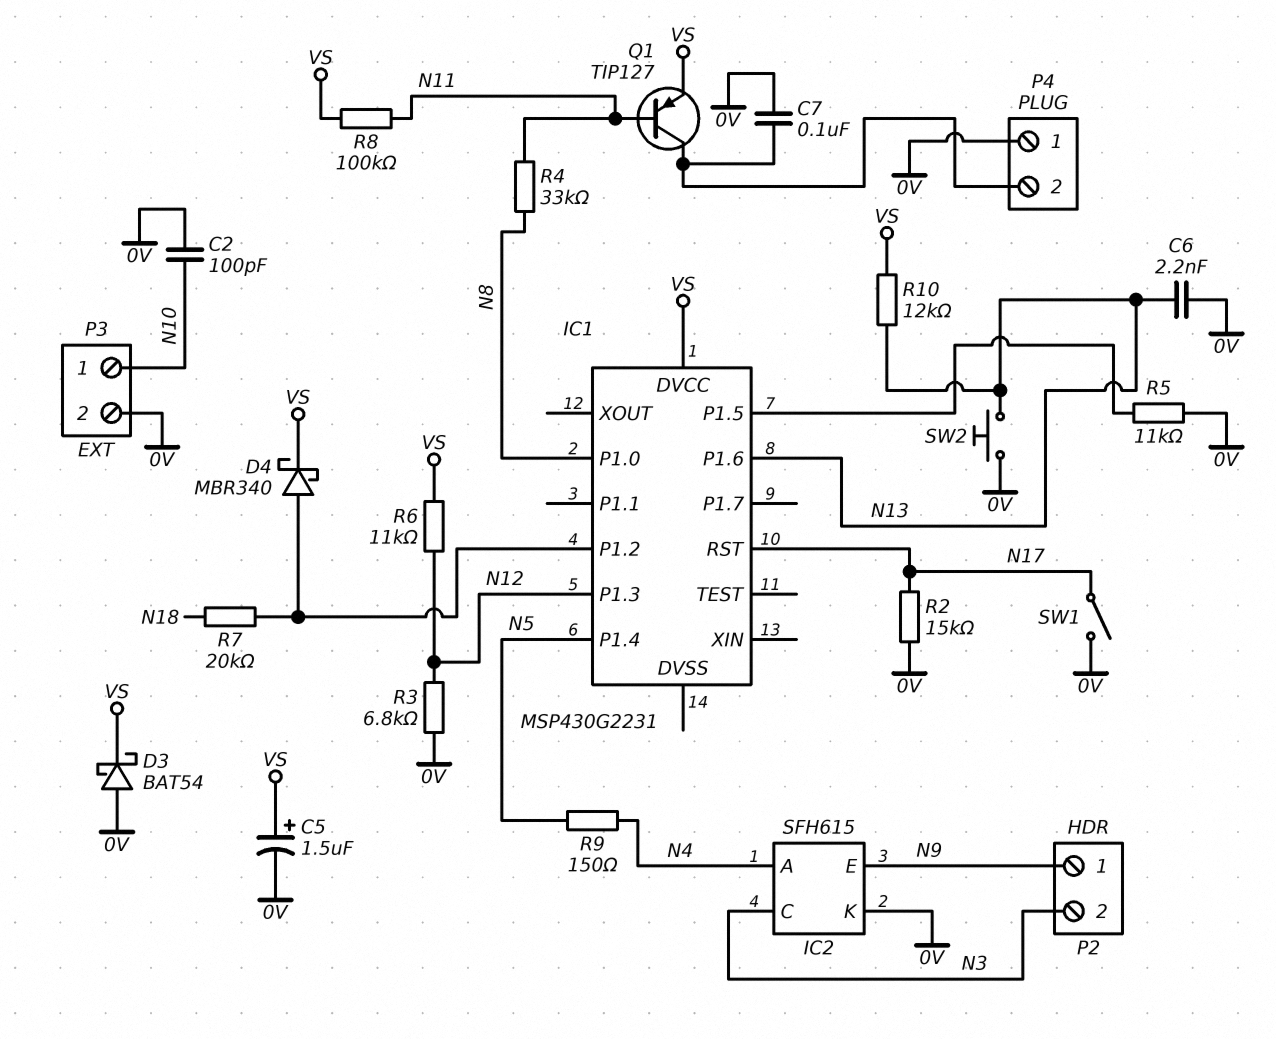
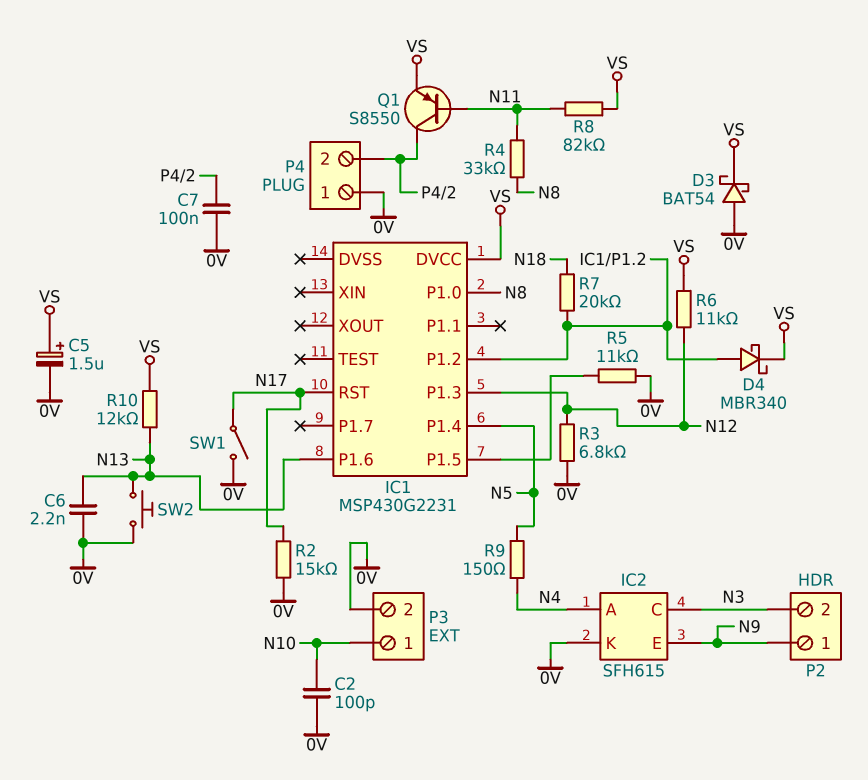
Q1: PNP TIP127 (B N11, C P4/2, E VS) -> PNP S8550 (B N11, C P4/2, E VS)
R8: 100k (N11, VS) -> 82k (N11, VS)

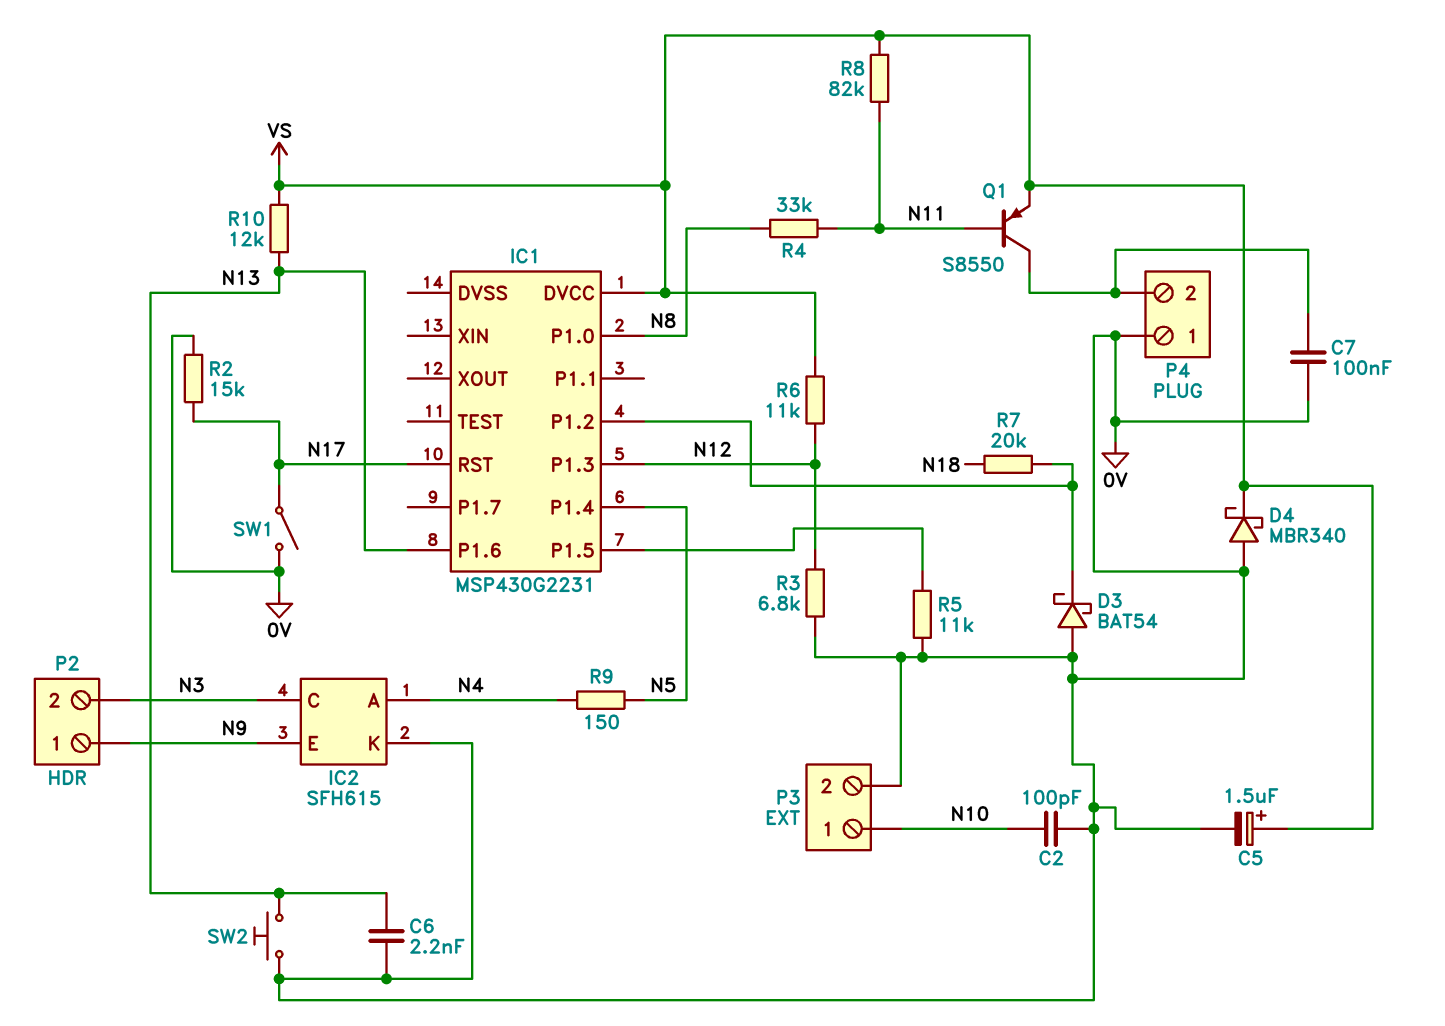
D3: schottky BAT54 (A 0V, K VS) -> schottky BAT54 (A 0V, K IC1/P1.2)
D4: schottky MBR340 (A IC1/P1.2, K VS) -> schottky MBR340 (A 0V, K VS)

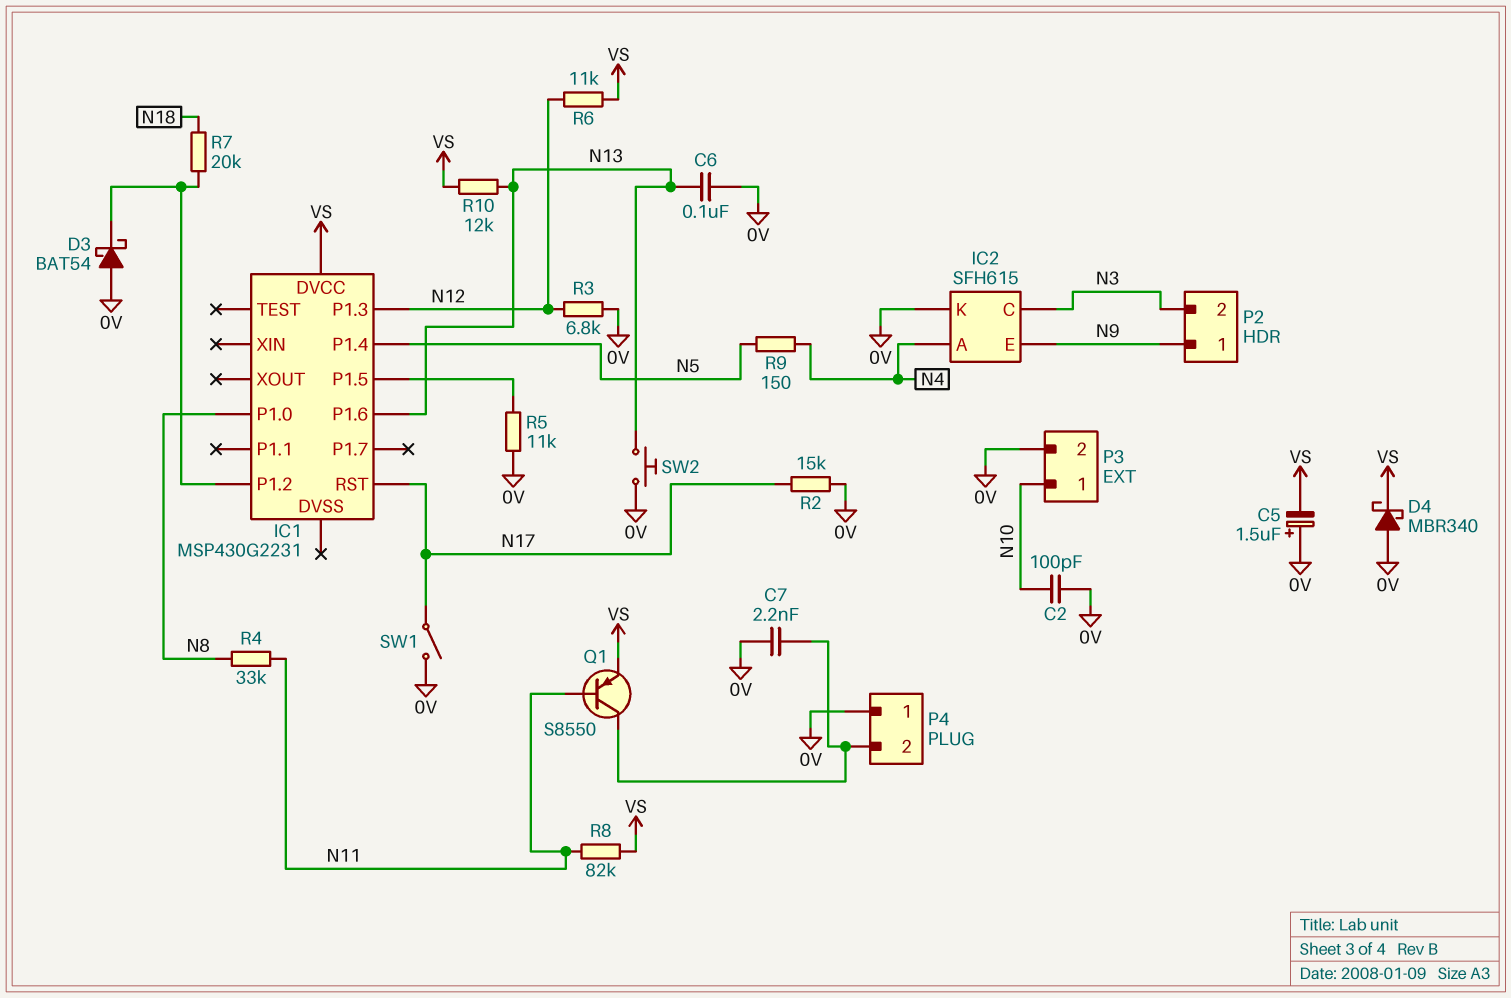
C5: 1.5uF (plus VS, minus 0V) -> 1.5uF (plus 0V, minus VS)
C6: 2.2nF (0V, N13) -> 100nF (0V, N13)
C7: 100nF (0V, P4/2) -> 2.2nF (0V, P4/2)

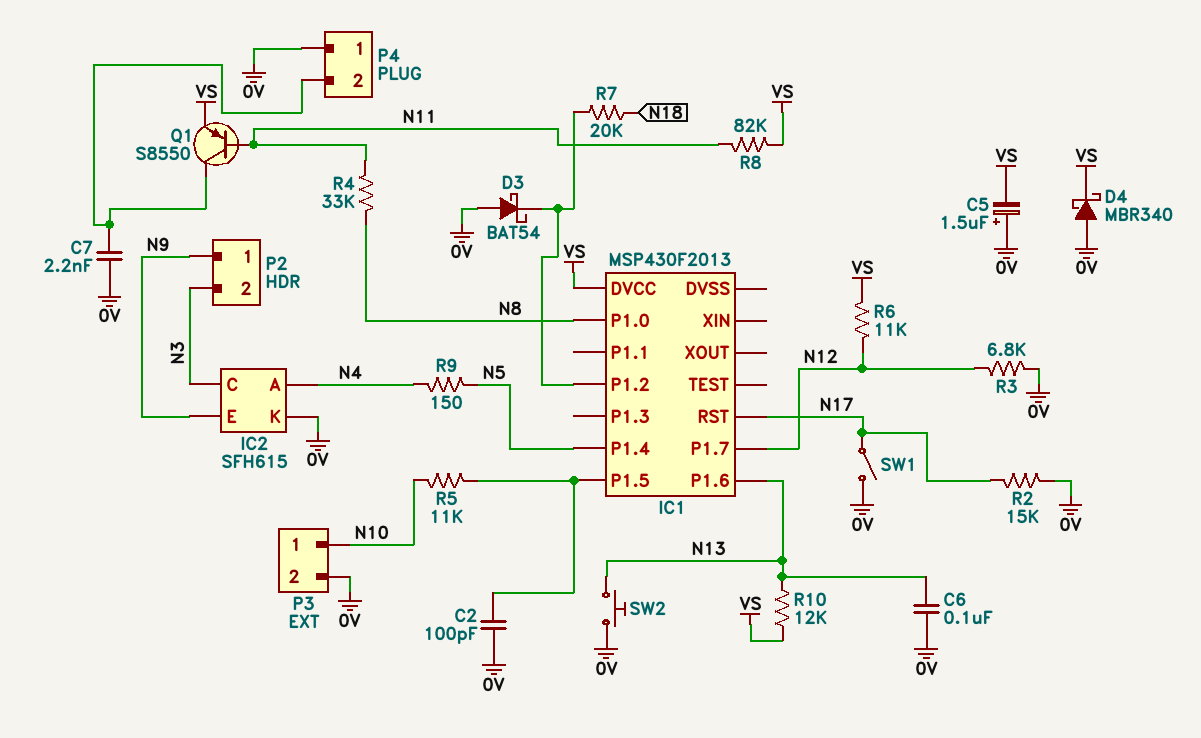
C2: 100pF (0V, N10) -> 100pF (0V, IC1/P1.5)
IC1: MSP430G2231 -> MSP430F2013
IC1 pin P1.3: N12 -> none
IC1 pin P1.7: none -> N12
R5: 11k (0V, IC1/P1.5) -> 11k (IC1/P1.5, N10)

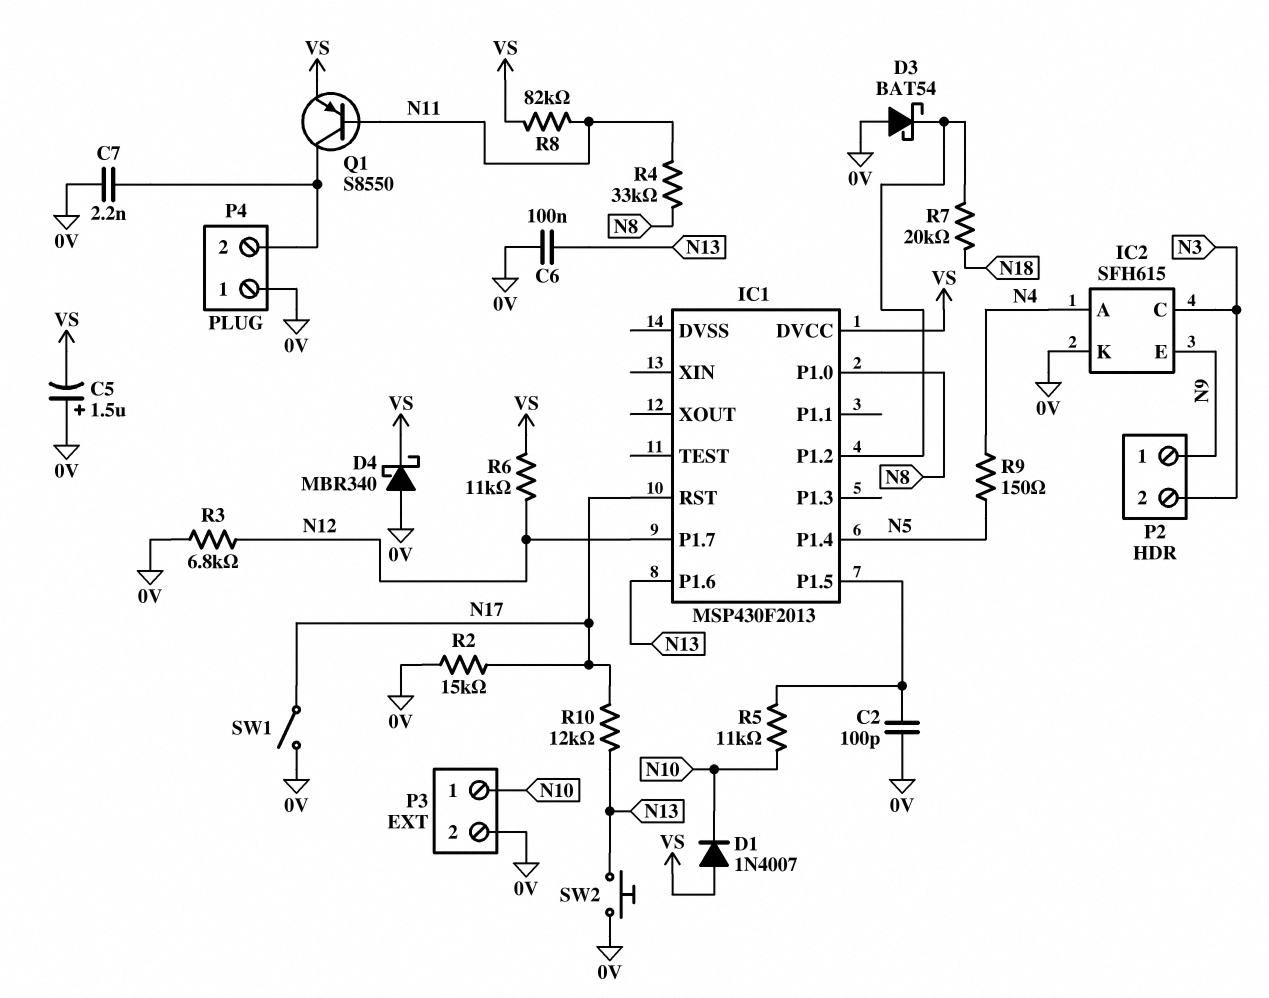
D1: none -> diode 1N4007 (A VS, K N10)
R10: 12k (N13, VS) -> 12k (N13, N17)

